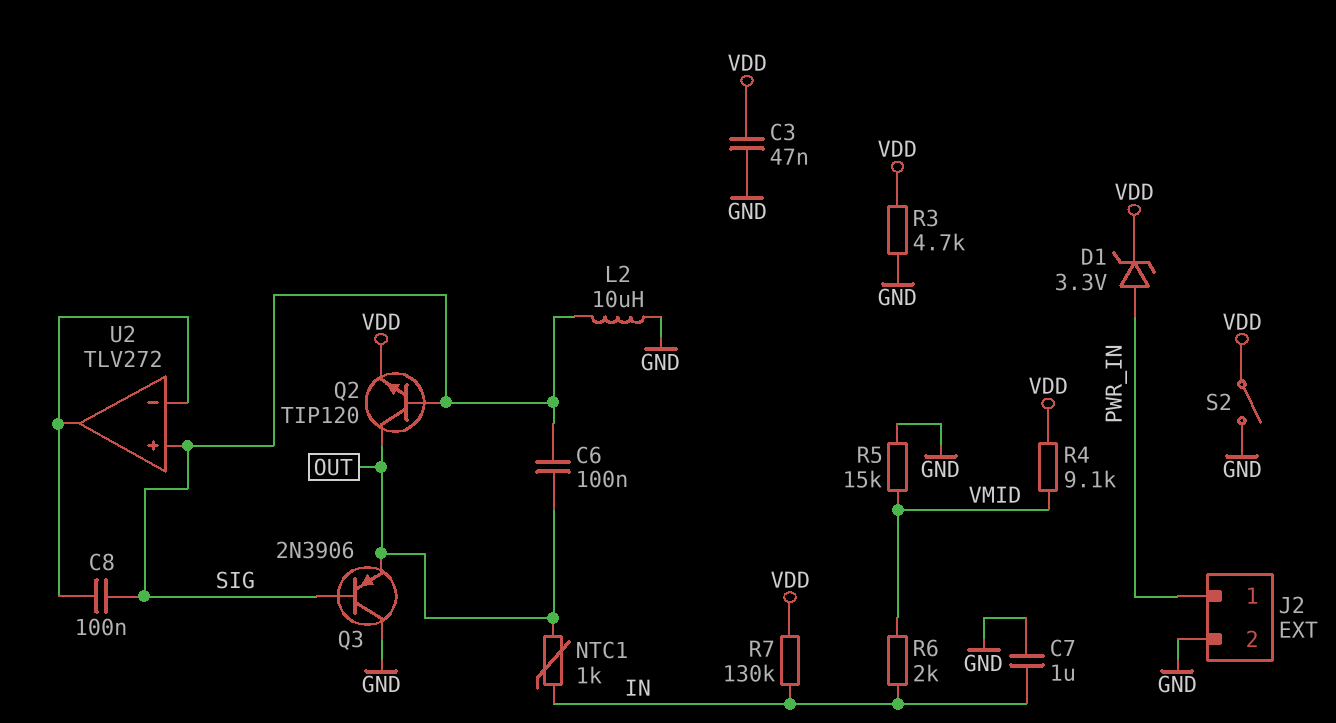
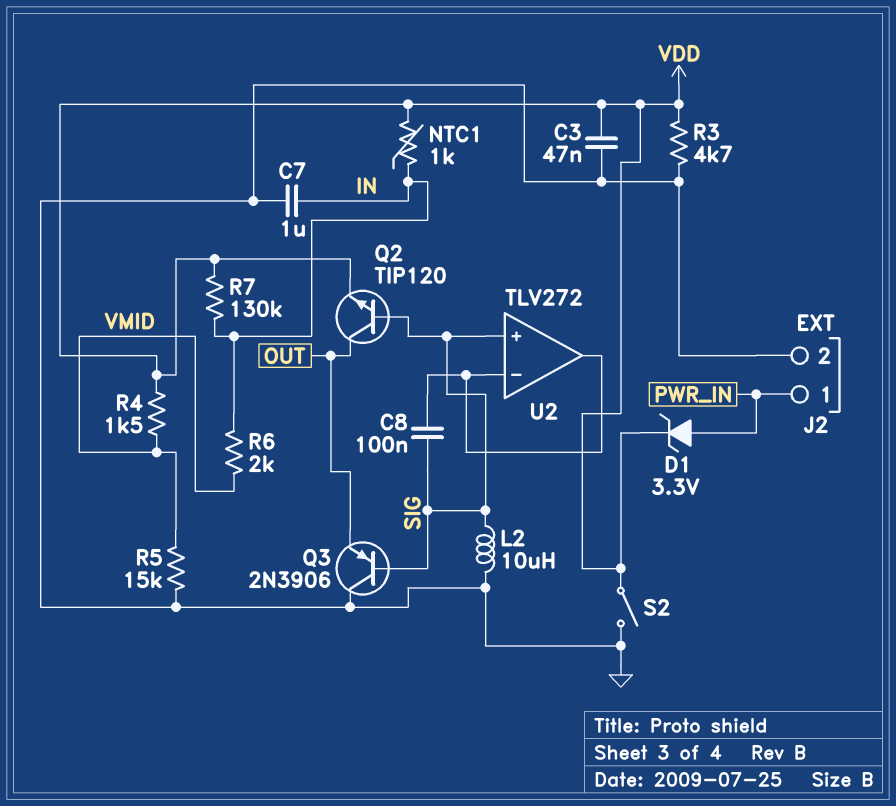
C6: 100nF (OUT, SIG) -> none
NTC1: 1k (IN, OUT) -> 1k (IN, VDD)
R4: 9.1k (VDD, VMID) -> 1.5k (VDD, VMID)

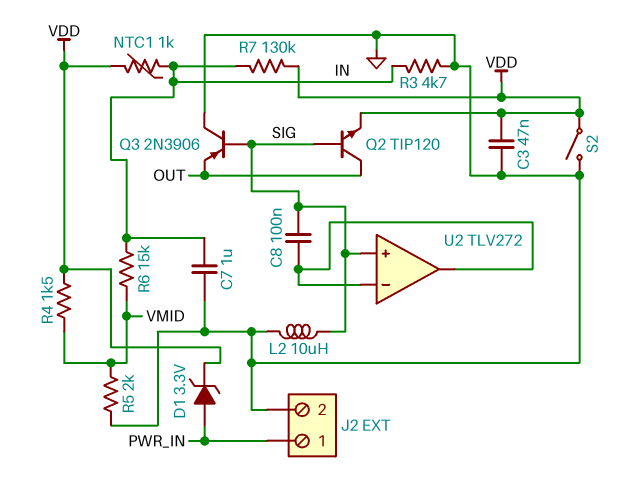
R3: 4.7k (GND, VDD) -> 4.7k (GND, IN)
R5: 15k (GND, VMID) -> 2k (GND, VMID)
R6: 2k (IN, VMID) -> 15k (IN, VMID)

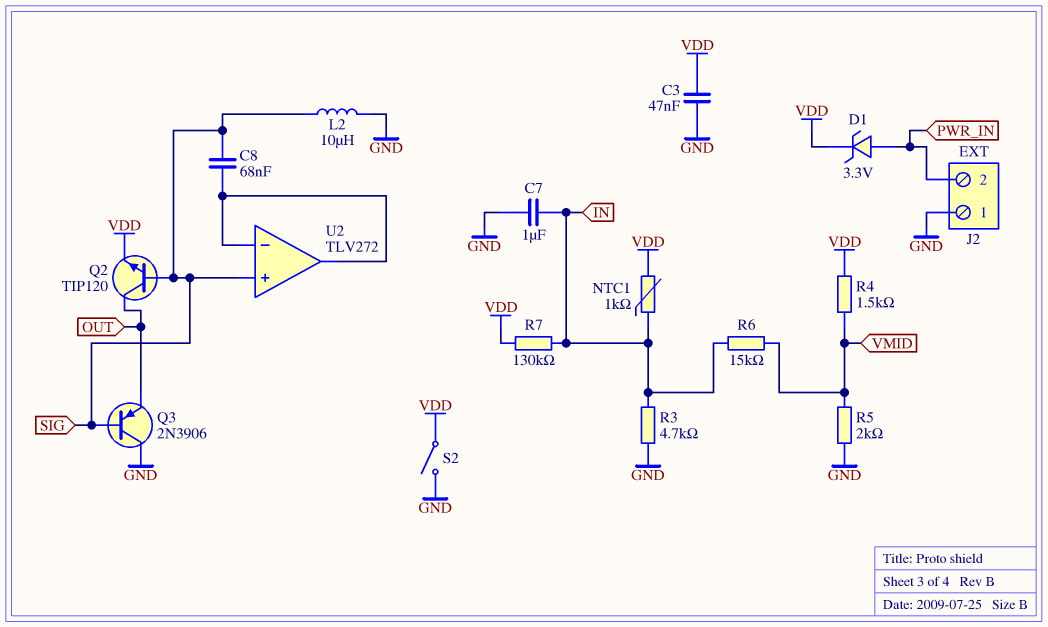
C8: 100nF (SIG, U2/in-) -> 68nF (SIG, U2/in-)
J2 pin 1: PWR_IN -> GND
J2 pin 2: GND -> PWR_IN

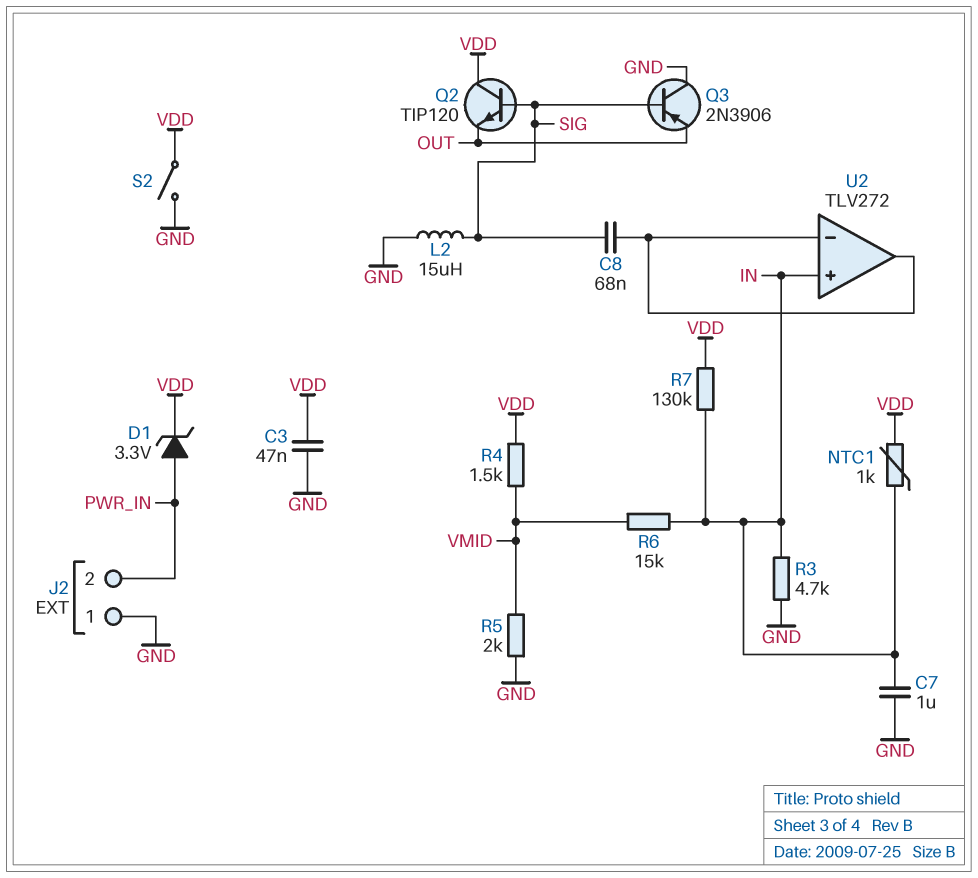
L2: 10uH (GND, SIG) -> 15uH (GND, SIG)
Q2: NPN TIP120 (B SIG, C OUT, E VDD) -> NPN TIP120 (B SIG, C VDD, E OUT)
U2 pin in+: SIG -> IN

